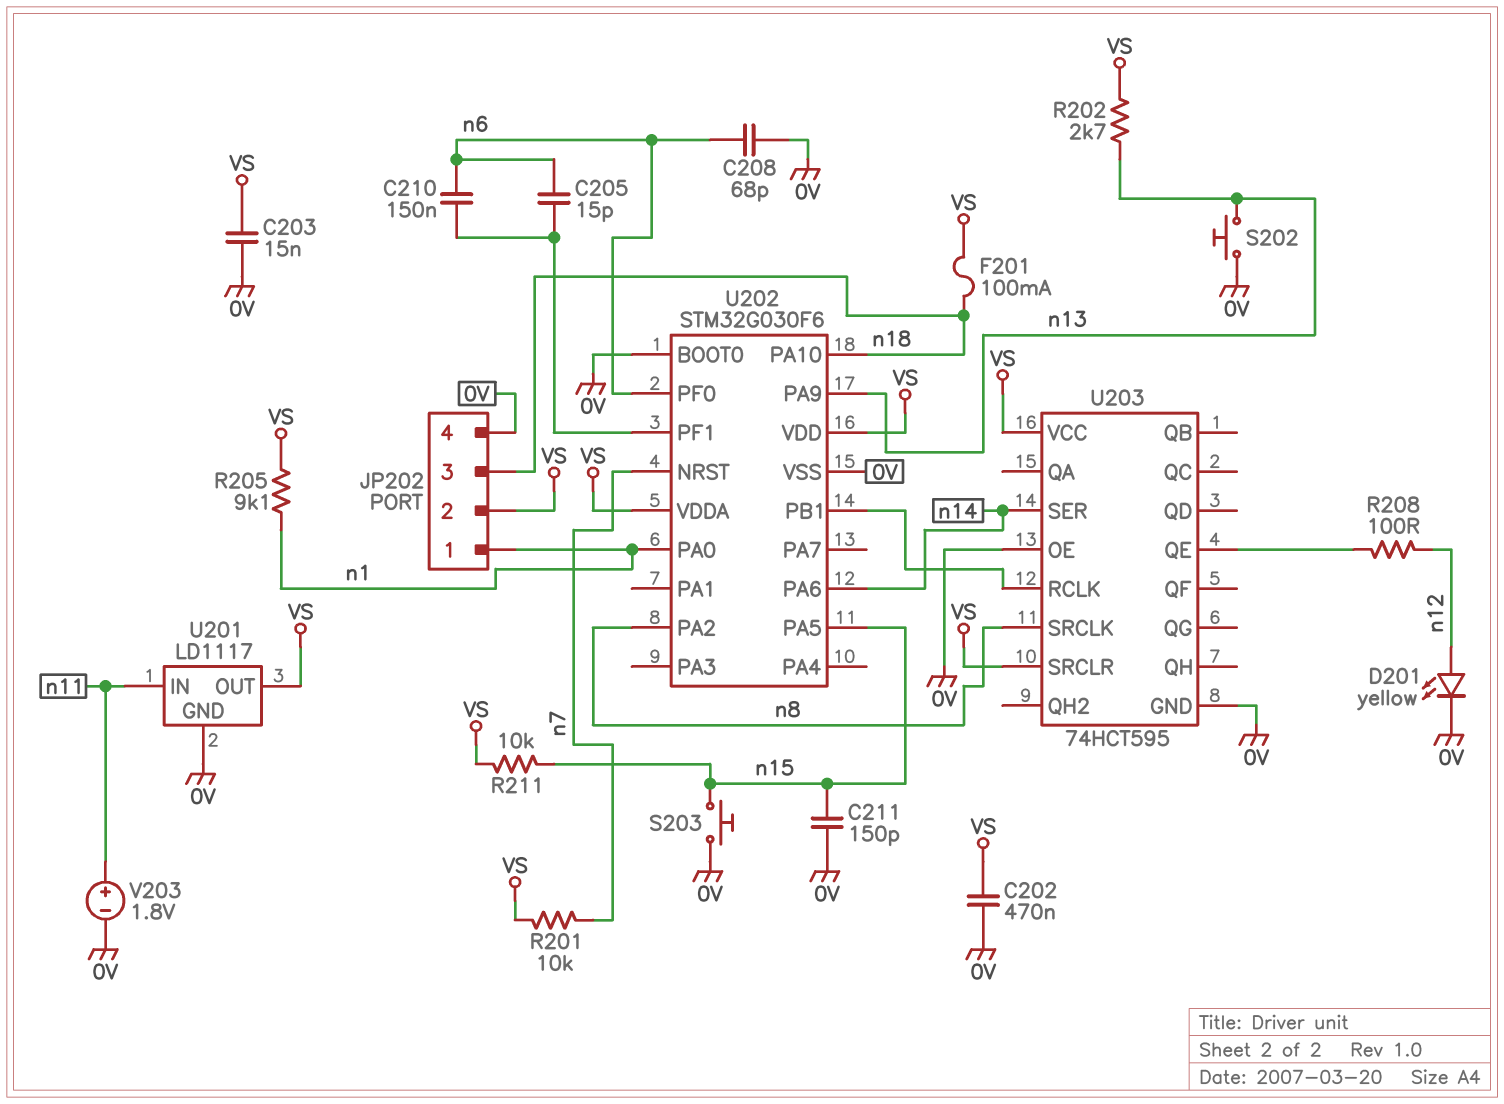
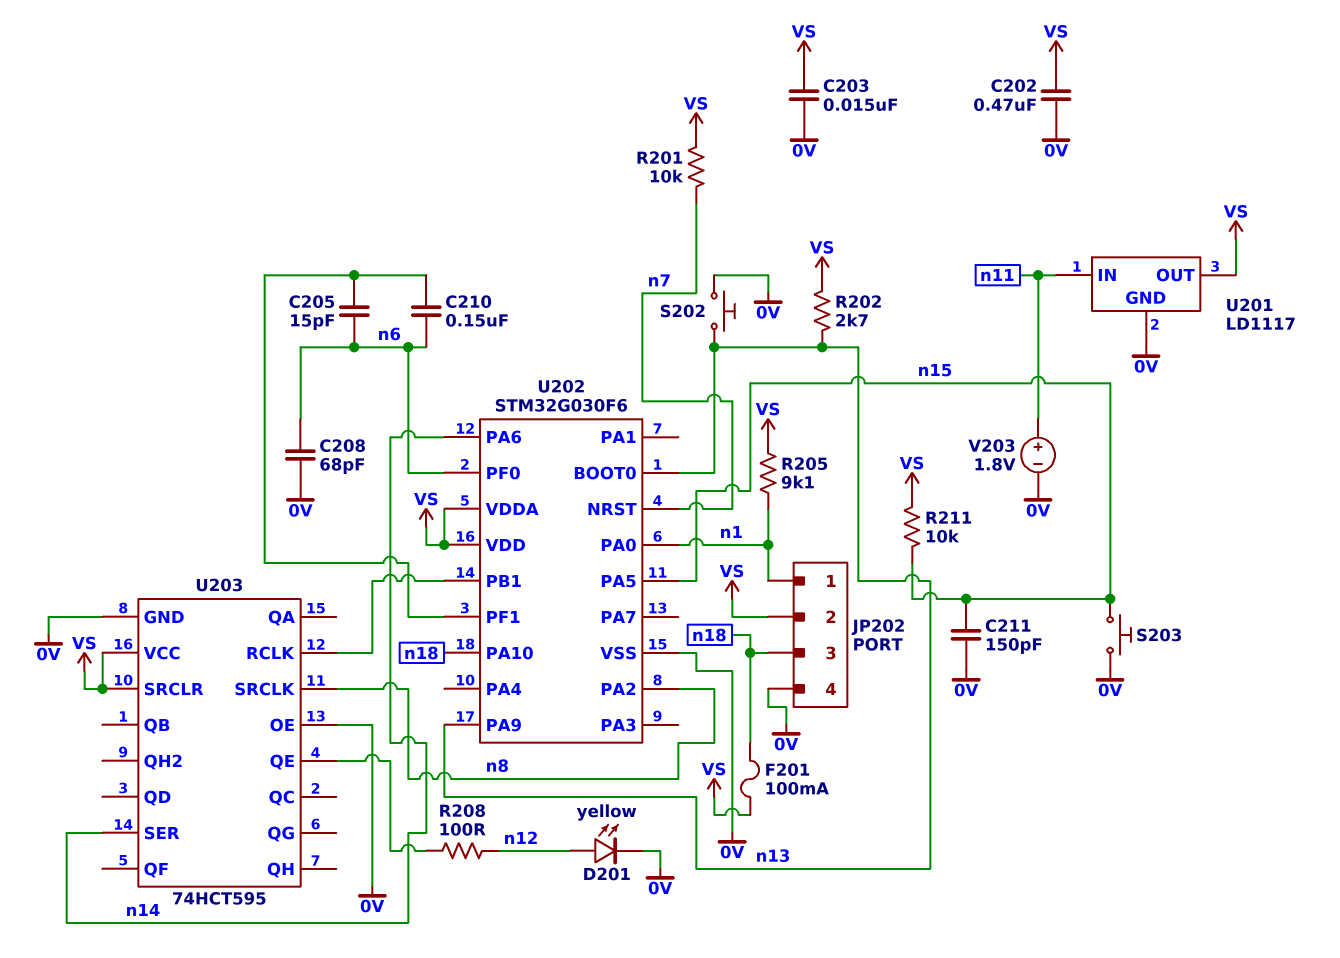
U202 pin BOOT0: 0V -> n13

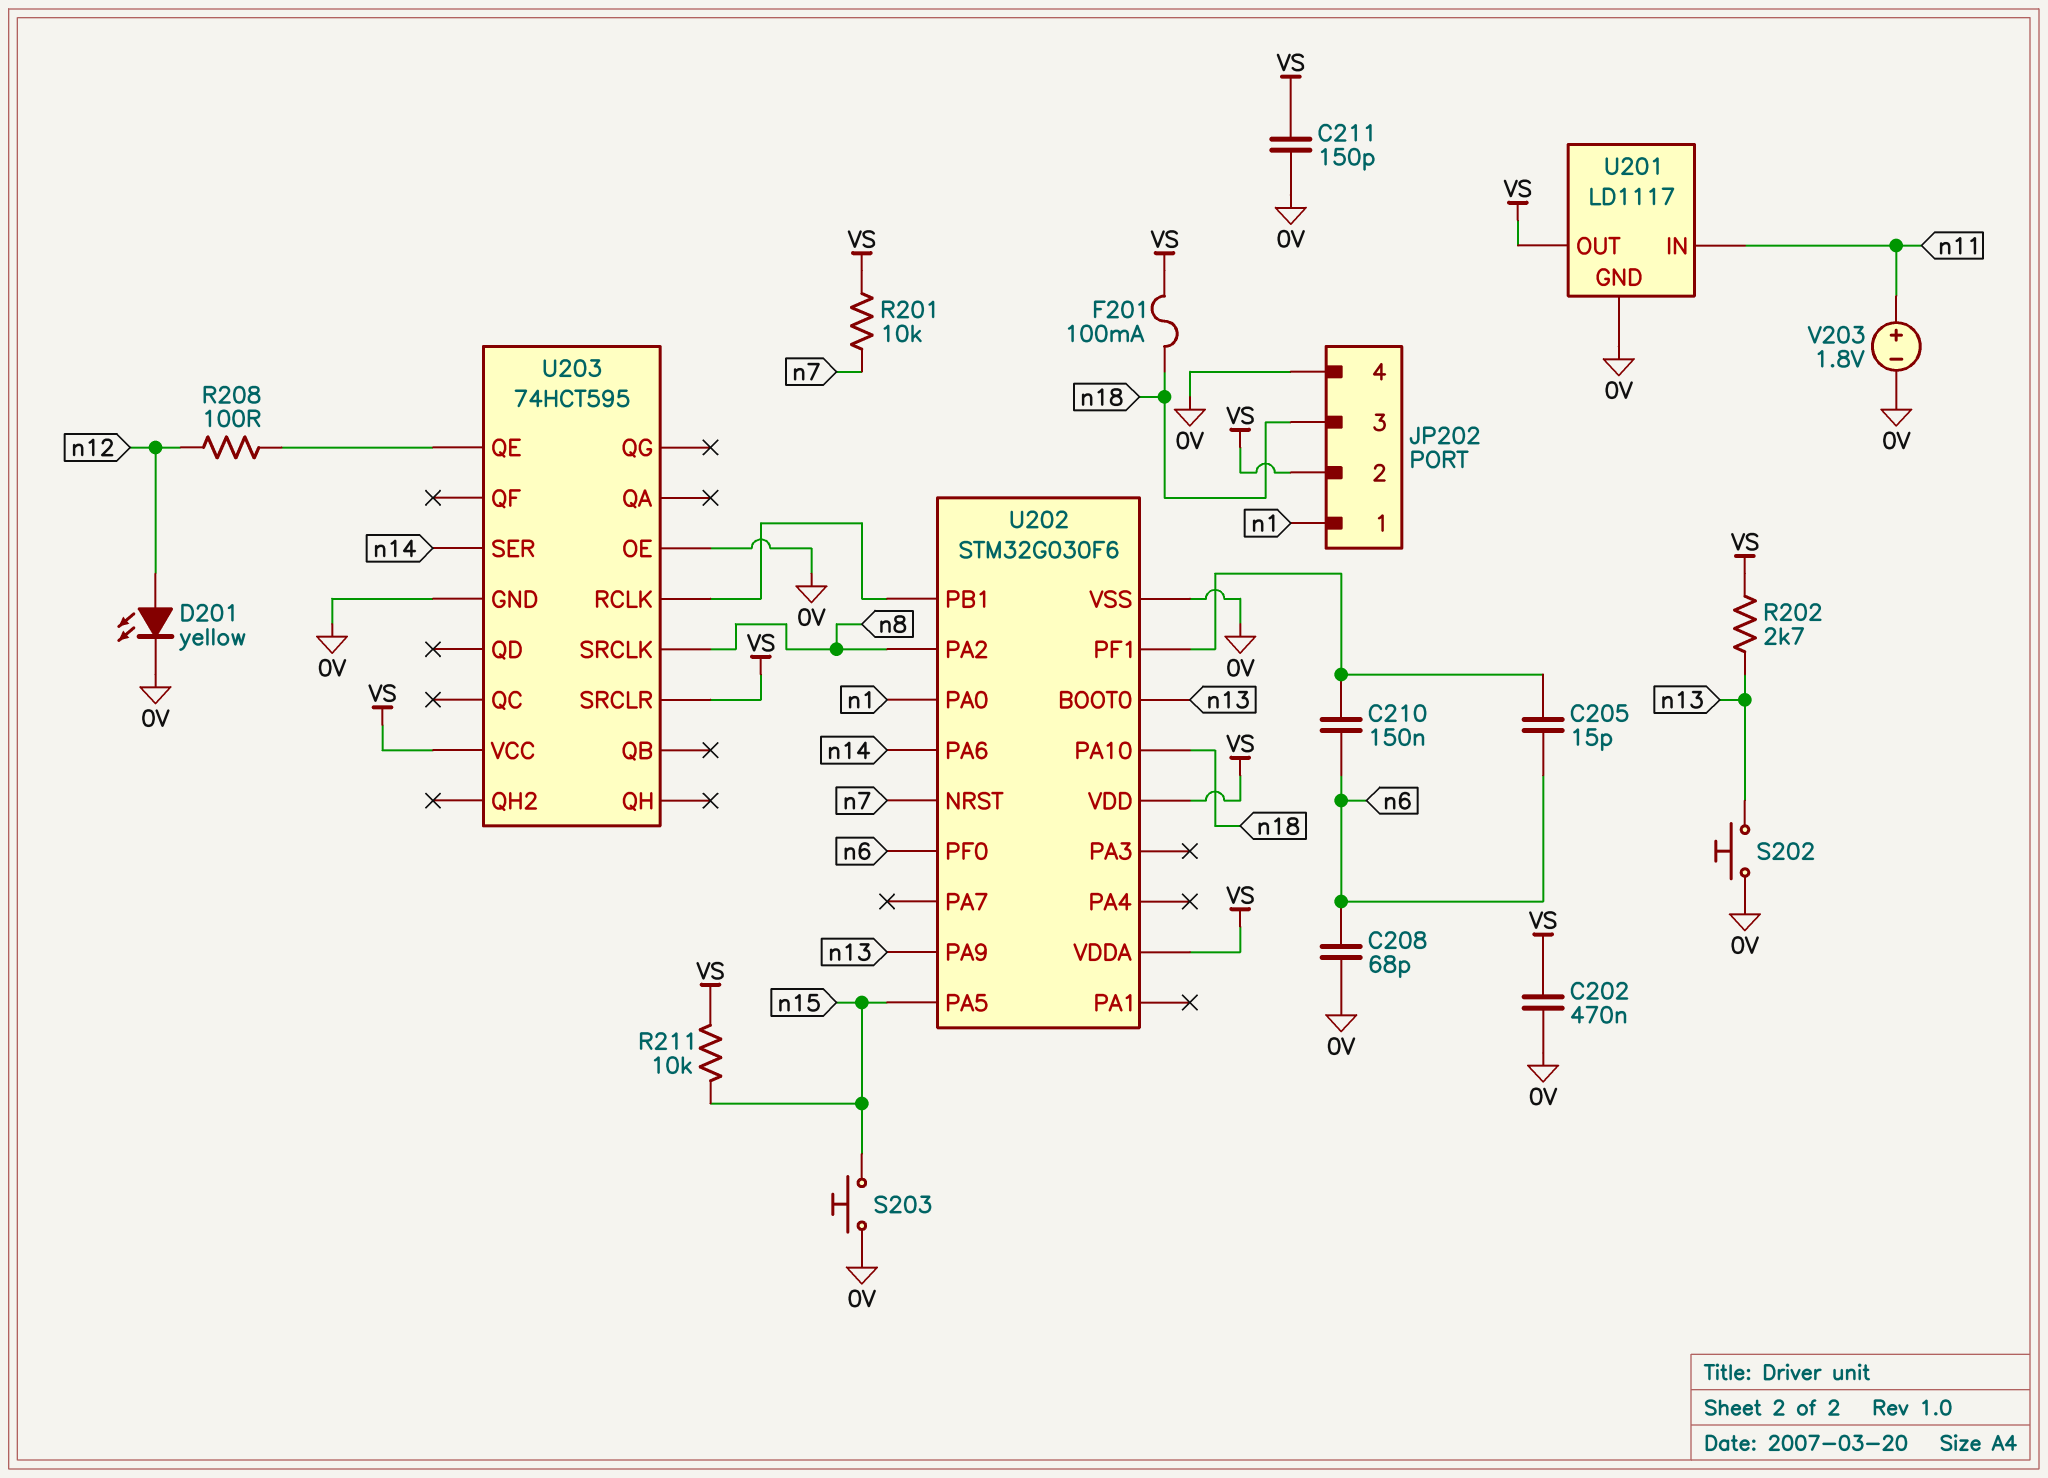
C203: 15nF (0V, VS) -> none
C211: 150pF (0V, n15) -> 150pF (0V, VS)
R205: 9.1k (VS, n1) -> none

